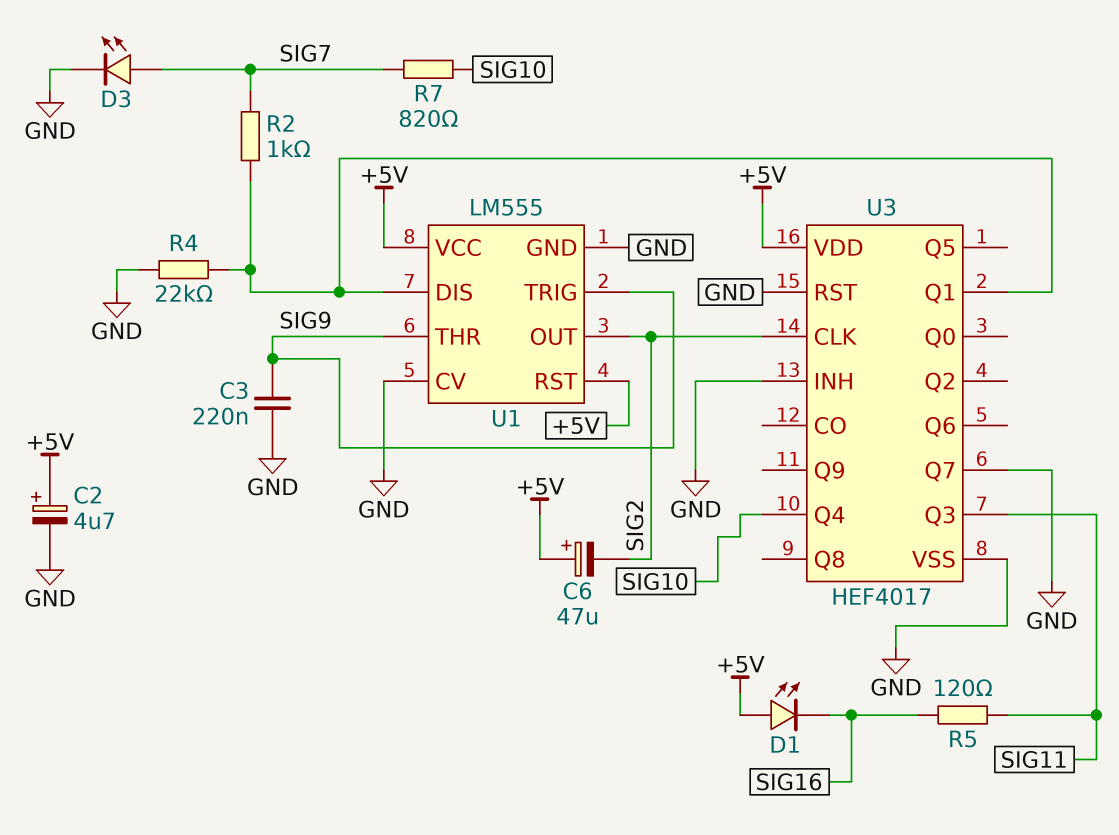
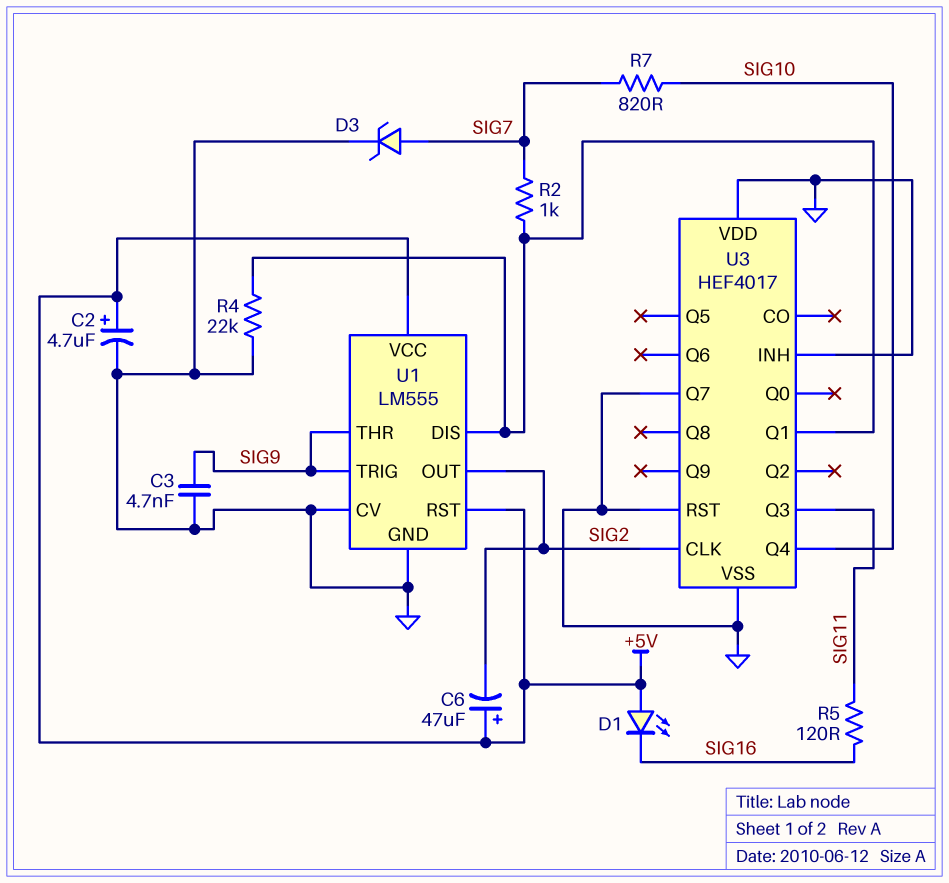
C3: 220nF (GND, SIG9) -> 4.7nF (GND, SIG9)
D3: LED (A SIG7, K GND) -> zener (A SIG7, K GND)
U3 pin VDD: +5V -> GND

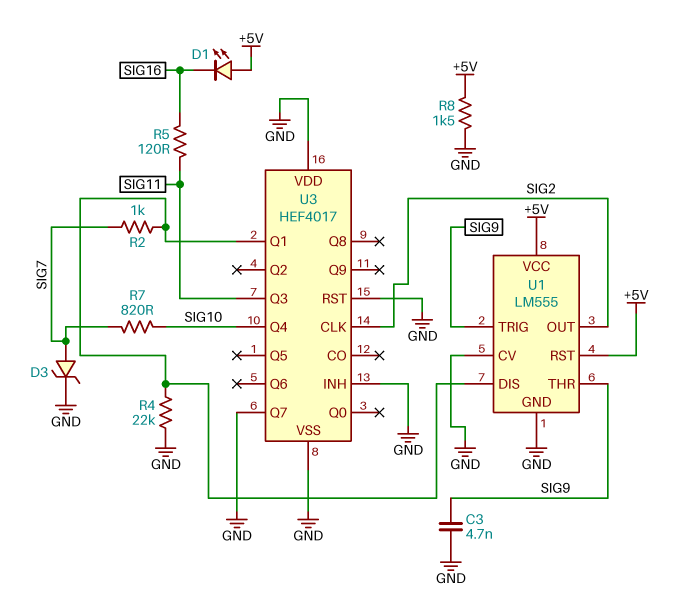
C2: 4.7uF (plus +5V, minus GND) -> none
C6: 47uF (plus +5V, minus SIG2) -> none
R8: none -> 1.5k (+5V, GND)

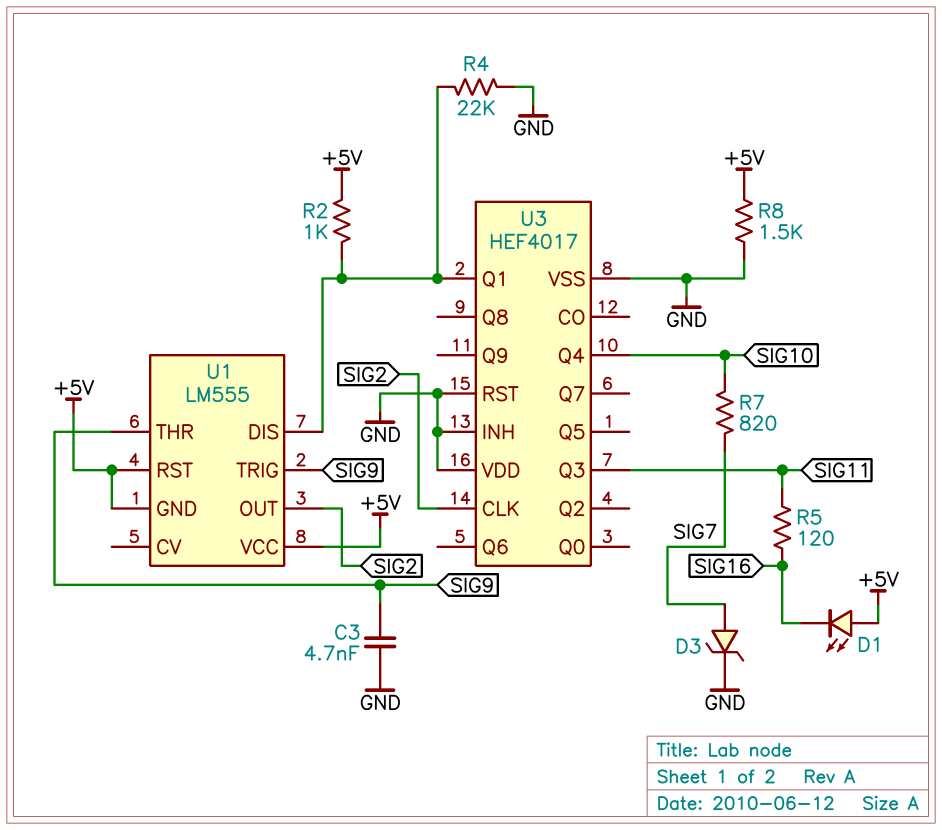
R2: 1k (SIG7, U1/DIS) -> 1k (+5V, U1/DIS)
U1 pin CV: GND -> none
U1 pin GND: GND -> +5V
U3 pin Q7: GND -> none

